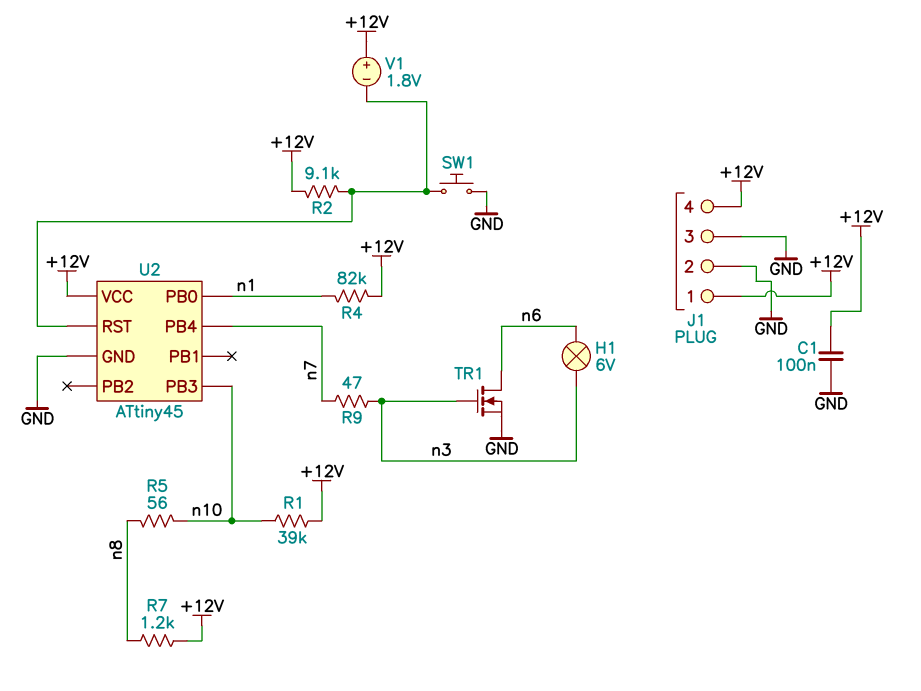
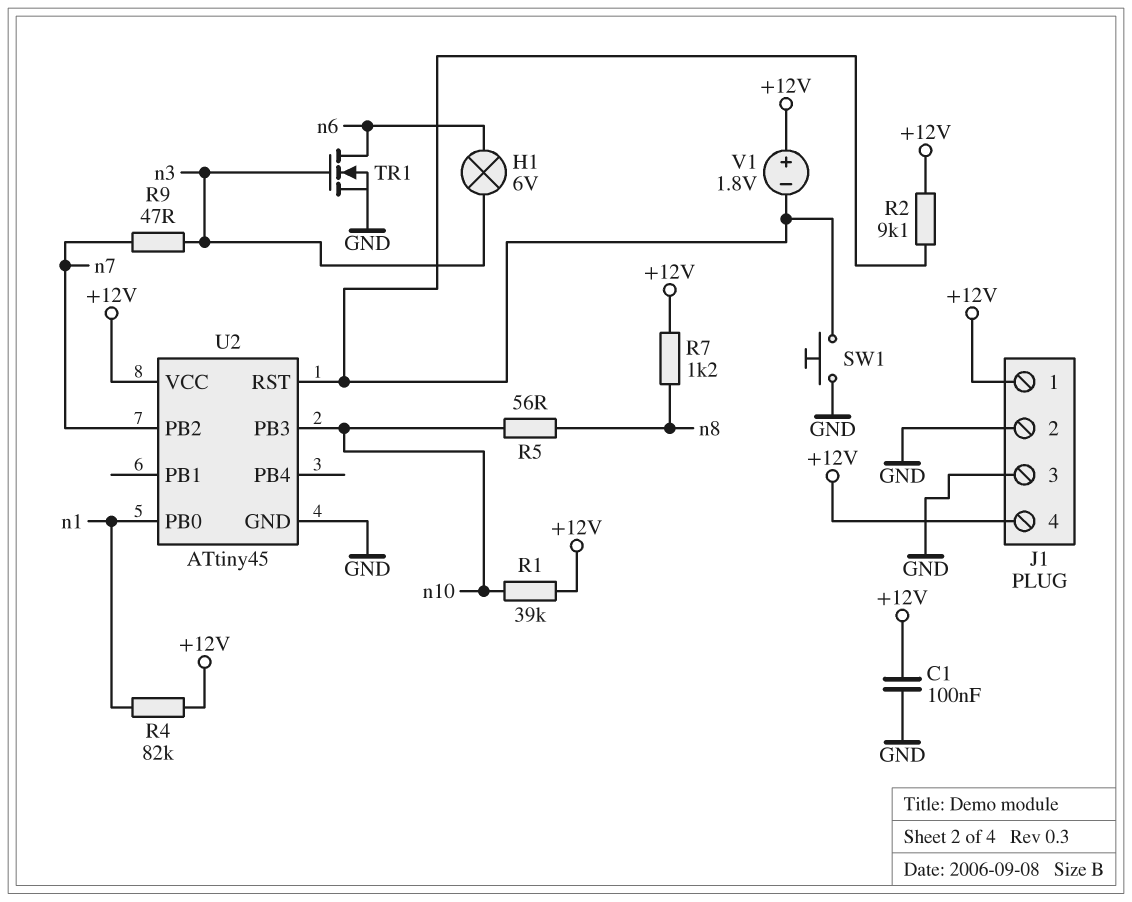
U2 pin PB2: none -> n7
U2 pin PB4: n7 -> none

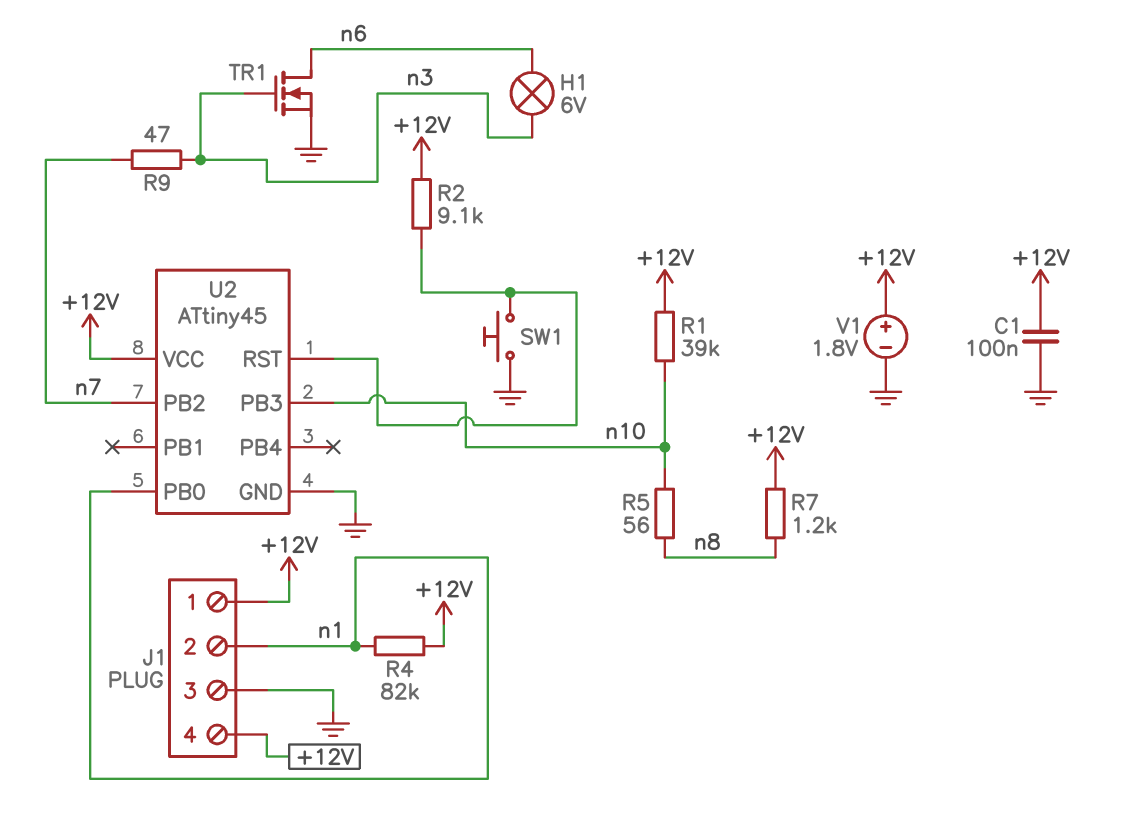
J1 pin 2: GND -> n1
V1: 1.8V (plus +12V, minus U2/RST) -> 1.8V (plus +12V, minus GND)

